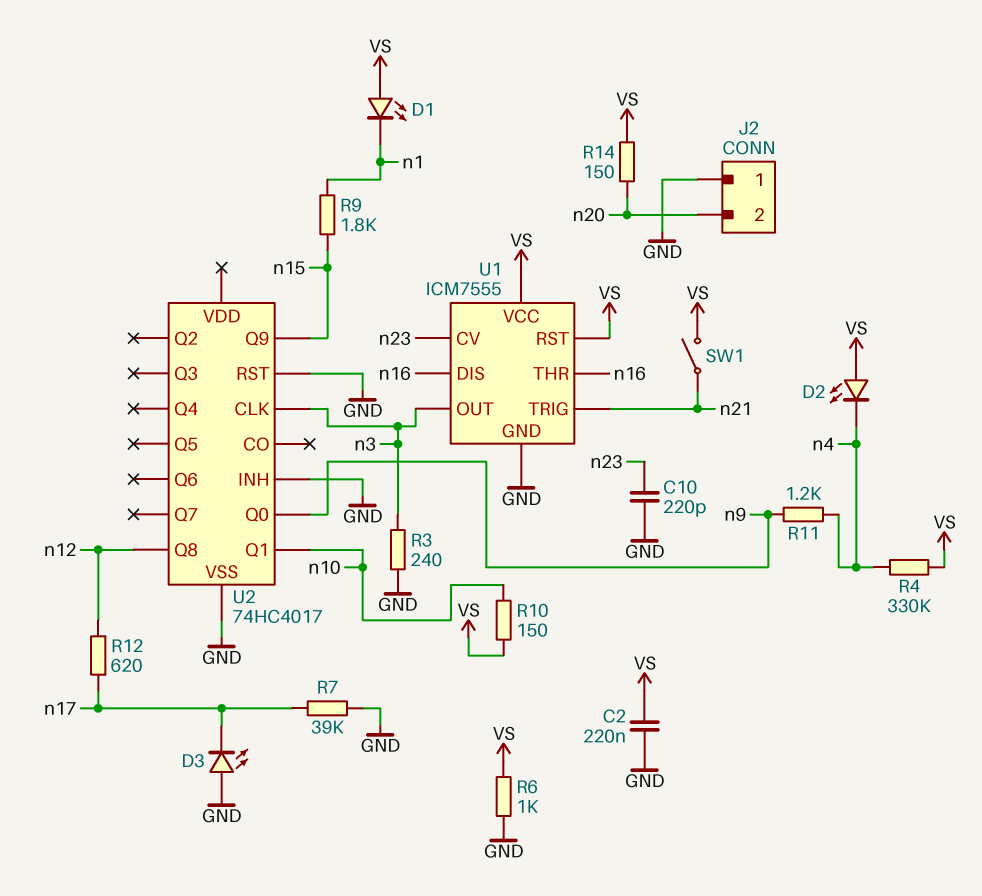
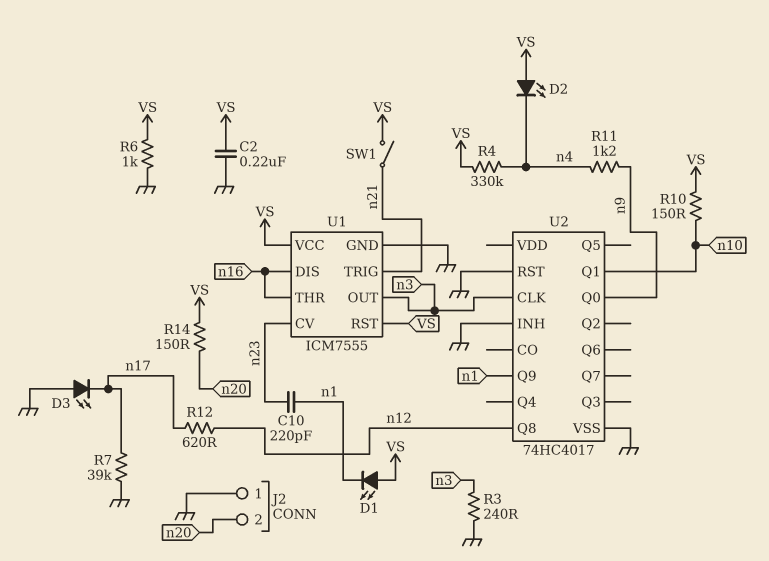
C10: 220pF (GND, n23) -> 220pF (n1, n23)
R9: 1.8k (n1, n15) -> none
U2 pin Q9: n15 -> n1

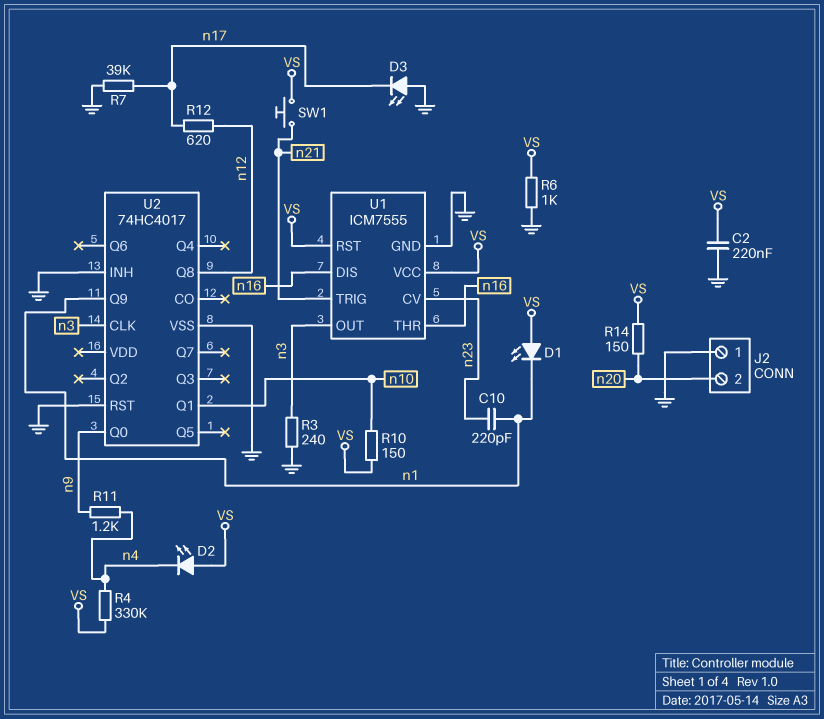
SW1: switch (VS, n21) -> button (VS, n21)

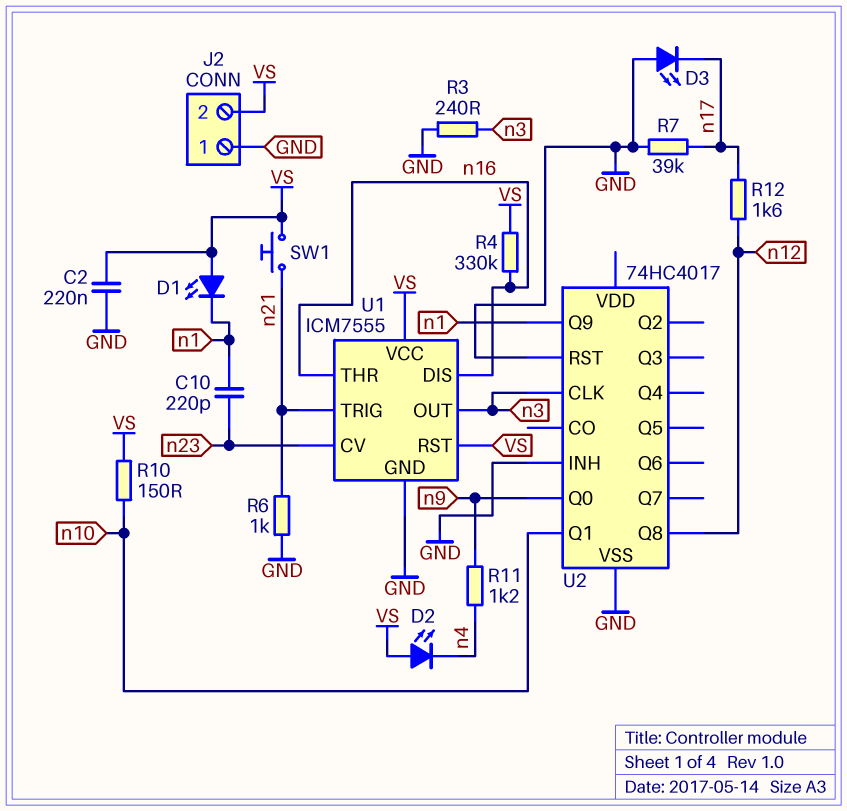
J2 pin 2: n20 -> VS
R4: 330k (VS, n4) -> 330k (VS, n16)
R6: 1k (GND, VS) -> 1k (GND, n21)
R12: 620 (n12, n17) -> 1.6k (n12, n17)
R14: 150 (VS, n20) -> none

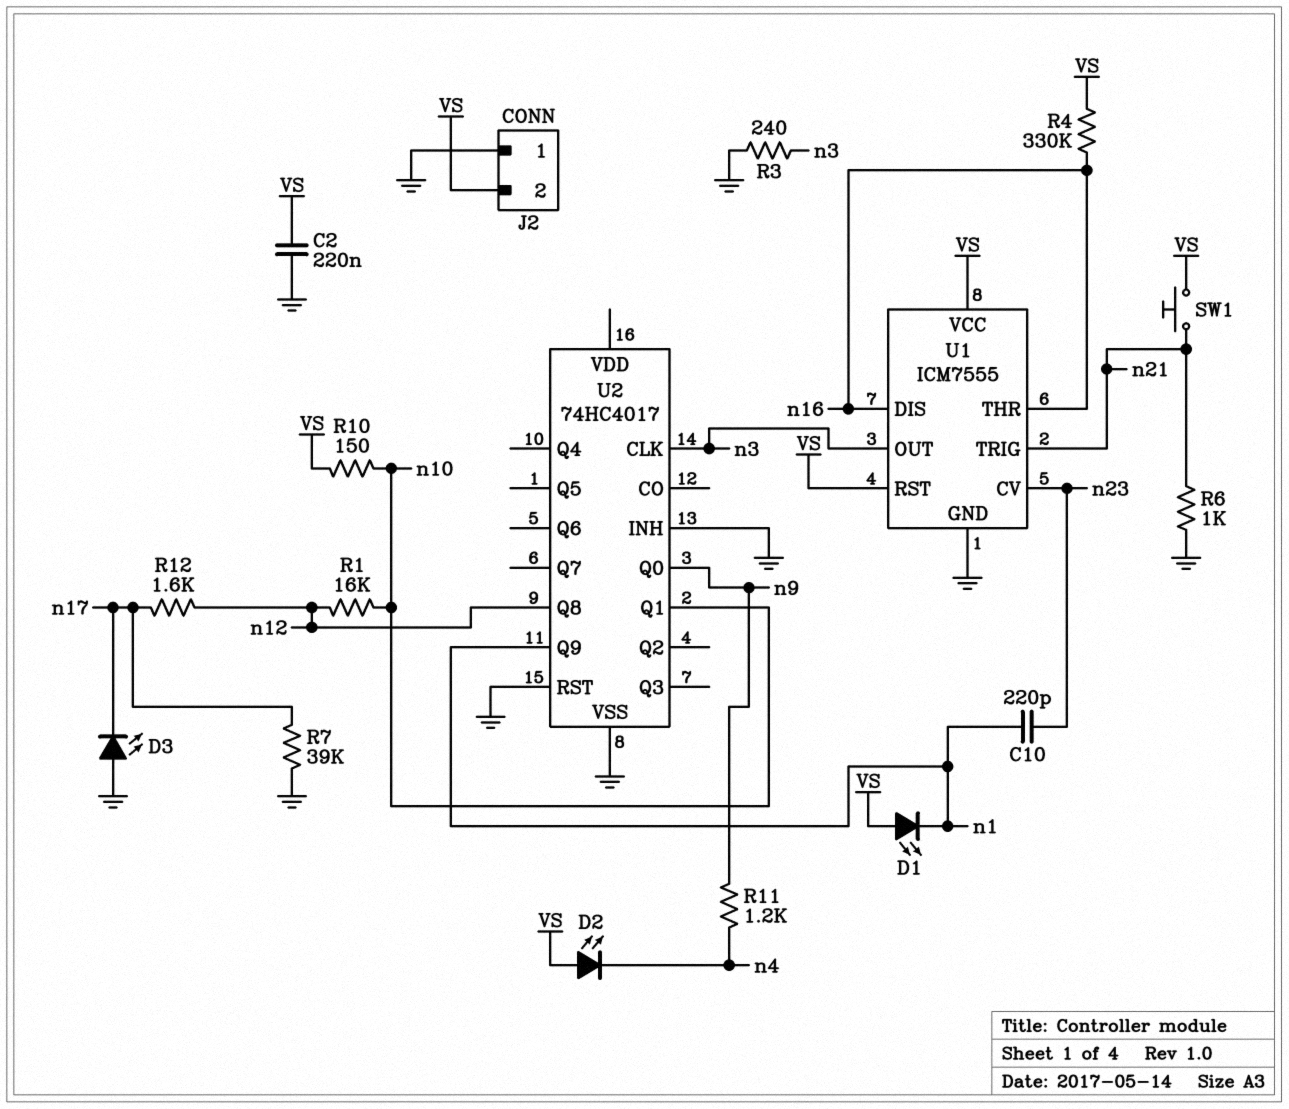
R1: none -> 16k (n10, n12)

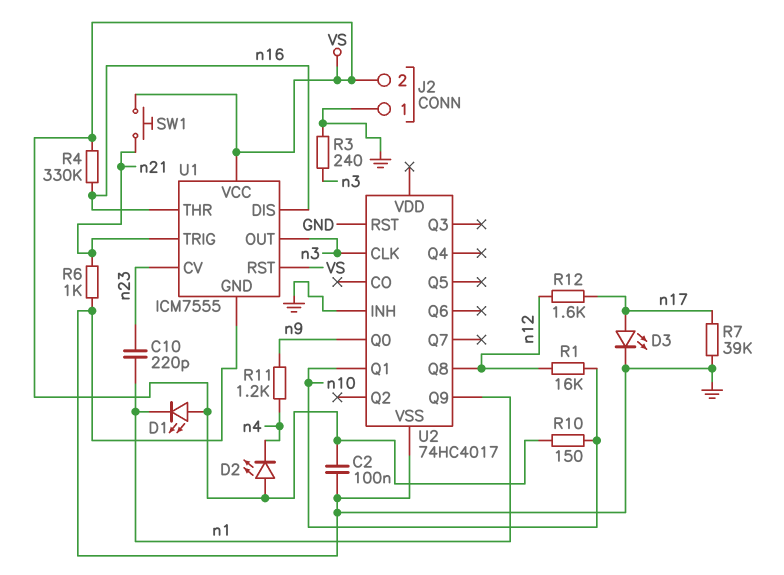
C2: 220nF (GND, VS) -> 100nF (GND, VS)
D3: LED (A GND, K n17) -> LED (A n17, K GND)

